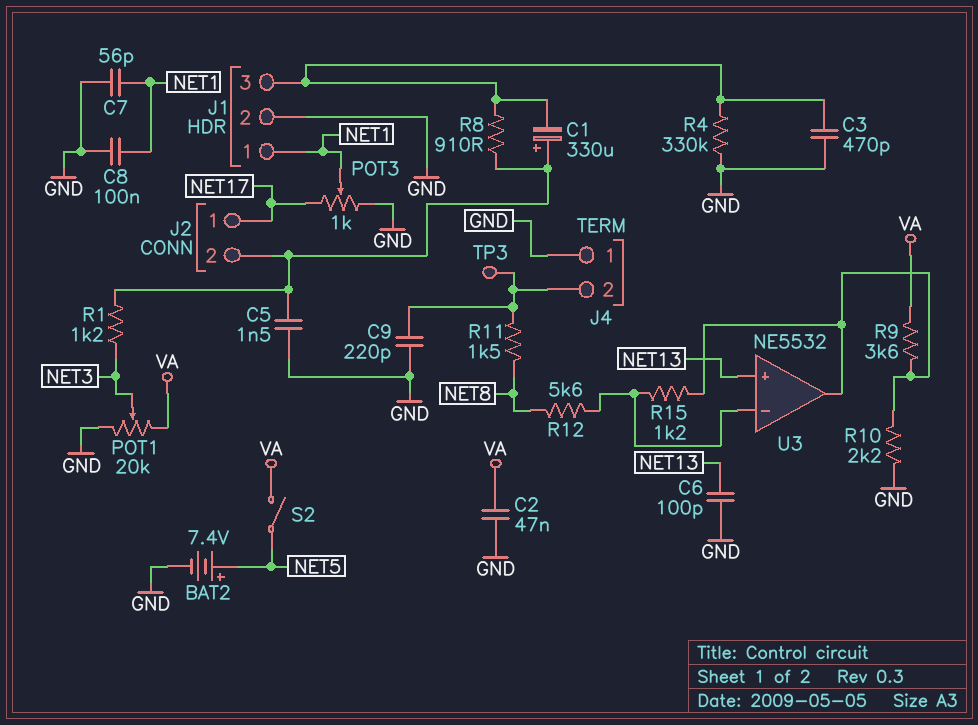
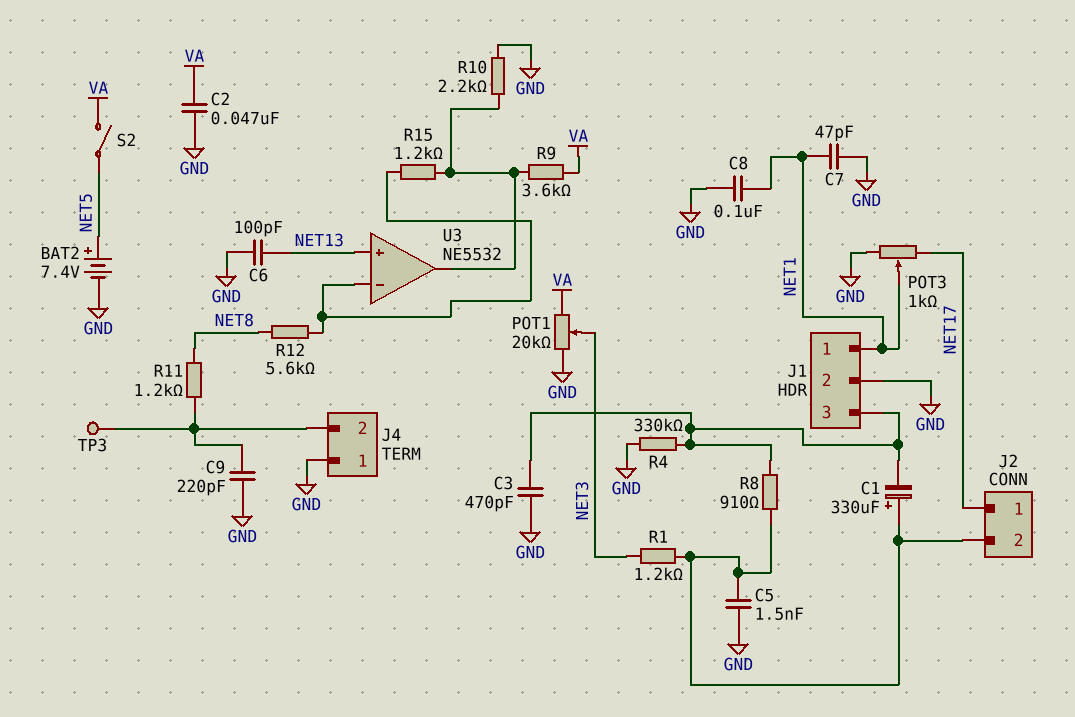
C7: 56pF (GND, NET1) -> 47pF (GND, NET1)
R11: 1.5k (J4/2, NET8) -> 1.2k (J4/2, NET8)

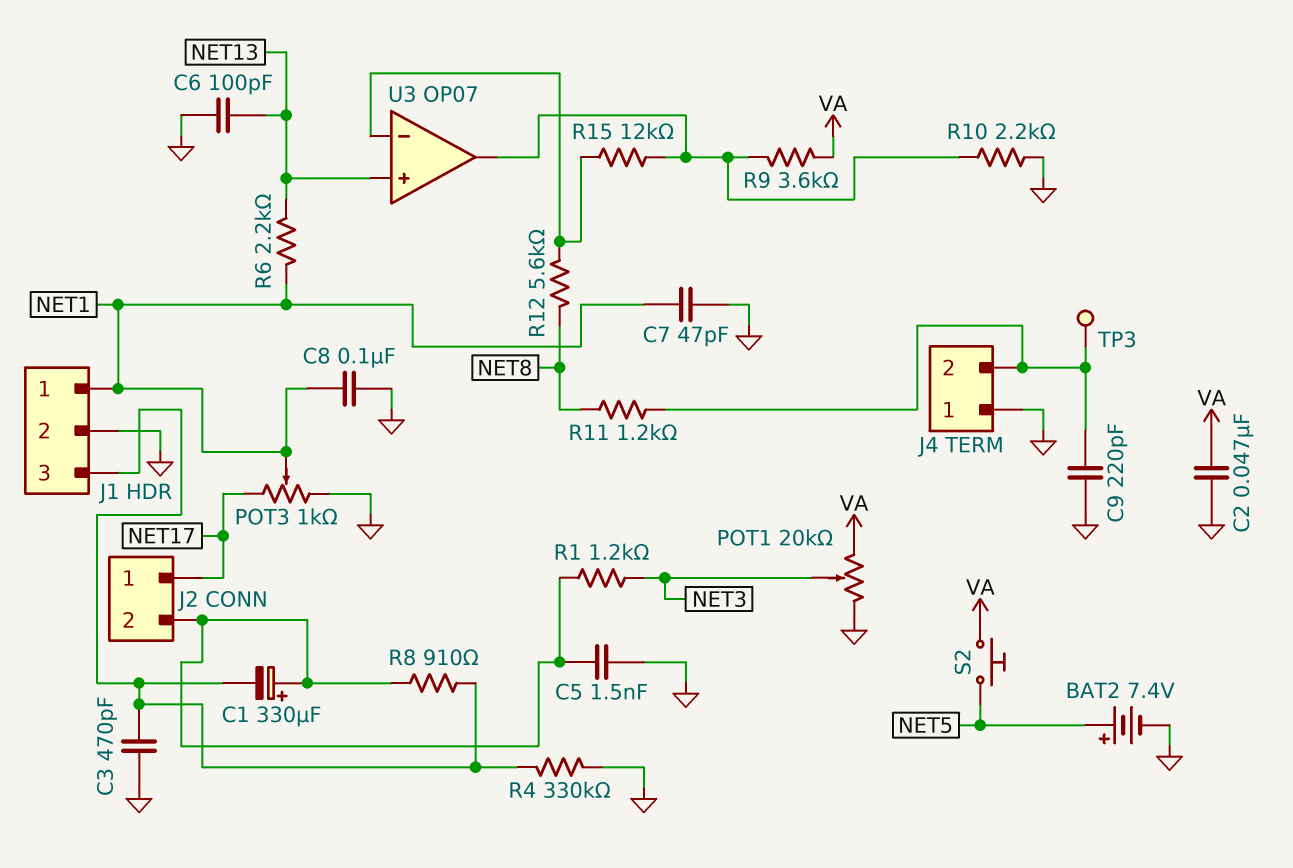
R6: none -> 2.2k (NET1, NET13)
R15: 1.2k (U3/in-, U3/out) -> 12k (U3/in-, U3/out)
S2: switch (NET5, VA) -> button (NET5, VA)
U3: NE5532 -> OP07

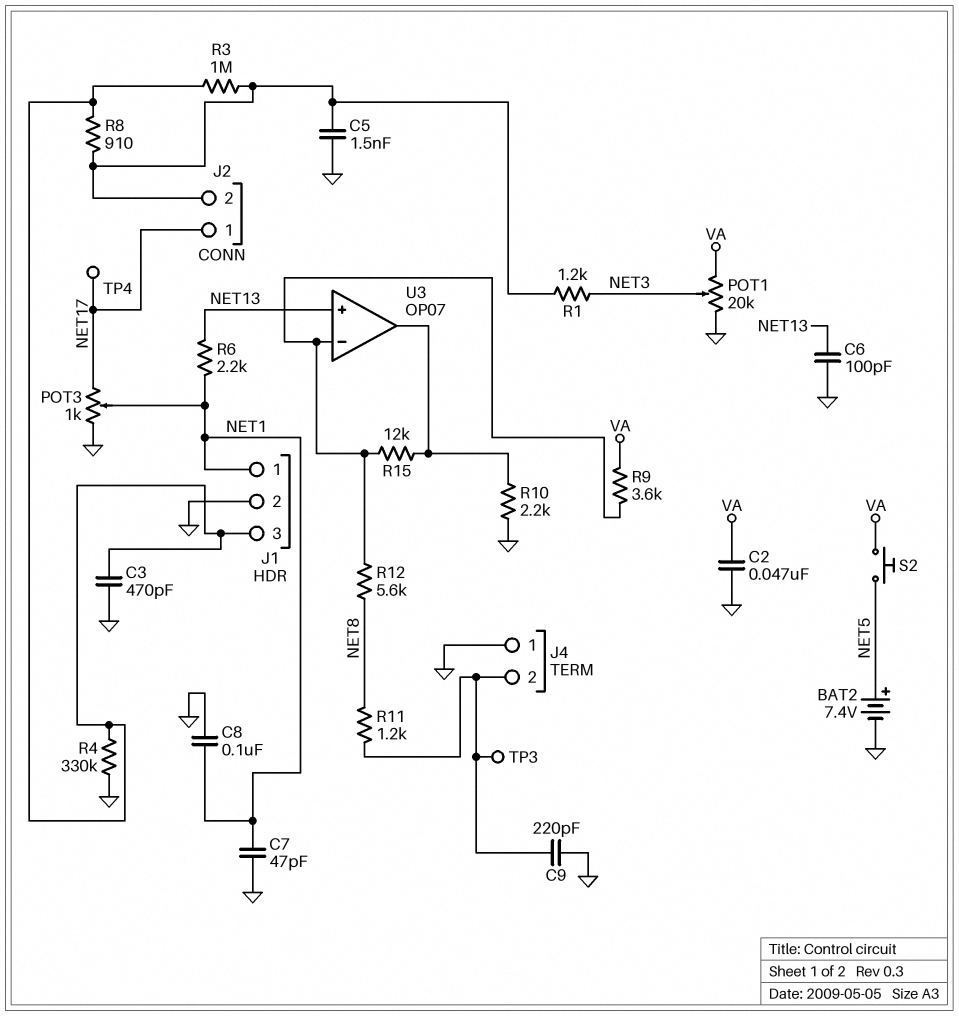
C1: 330uF (plus J2/2, minus J1/3) -> none
R3: none -> 1M (J1/3, J2/2)
R9: 3.6k (U3/out, VA) -> 3.6k (U3/in-, VA)
TP4: none -> test point (NET17)

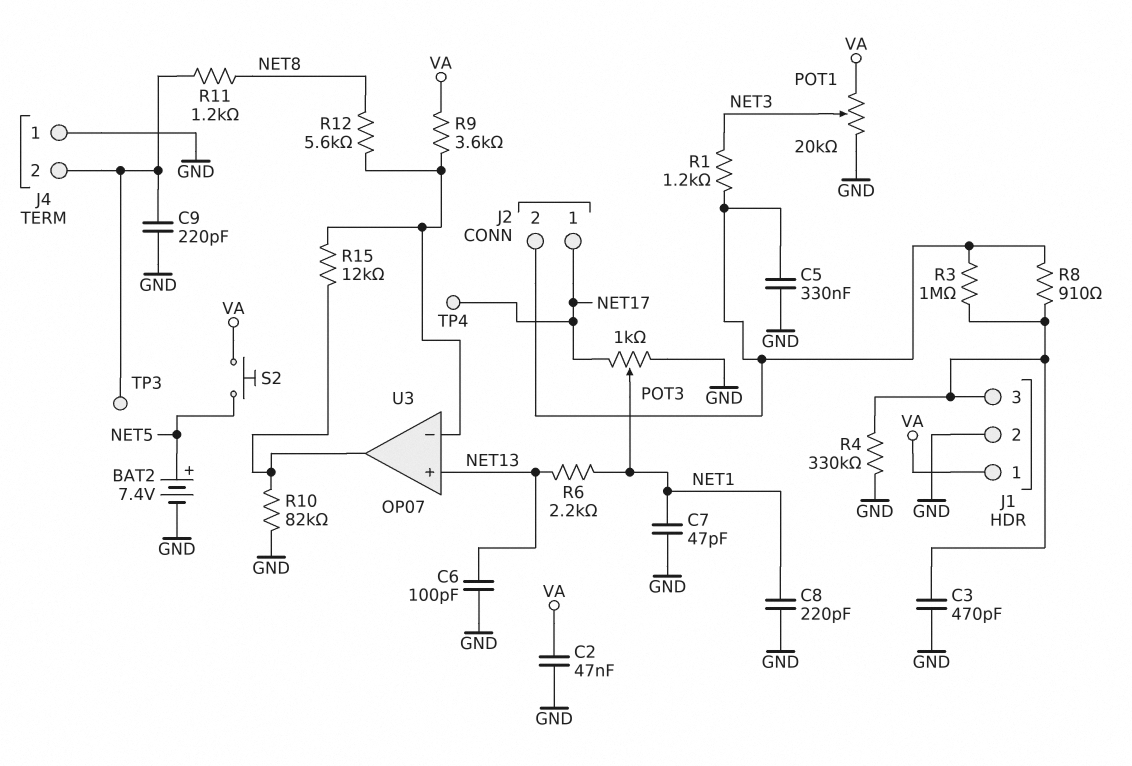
C5: 1.5nF (GND, J2/2) -> 330nF (GND, J2/2)
C8: 100nF (GND, NET1) -> 220pF (GND, NET1)
J1 pin 1: NET1 -> VA
R10: 2.2k (GND, U3/out) -> 82k (GND, U3/out)

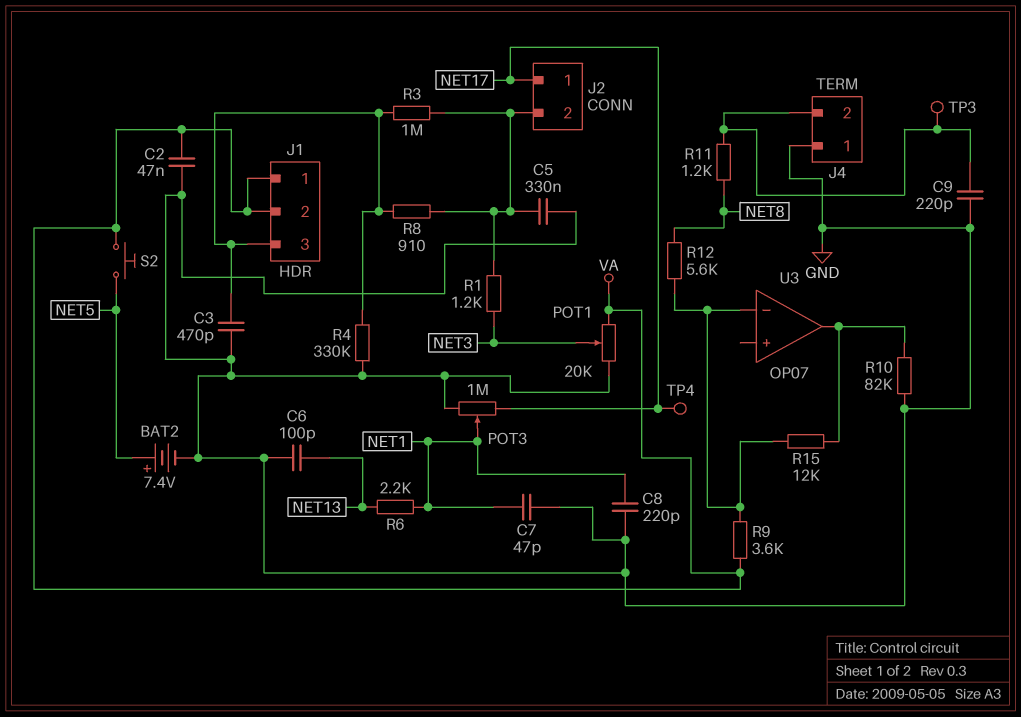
J1 pin 2: GND -> VA
POT3: 1k (GND, NET17, wiper NET1) -> 1M (GND, NET17, wiper NET1)
U3 pin in+: NET13 -> none

